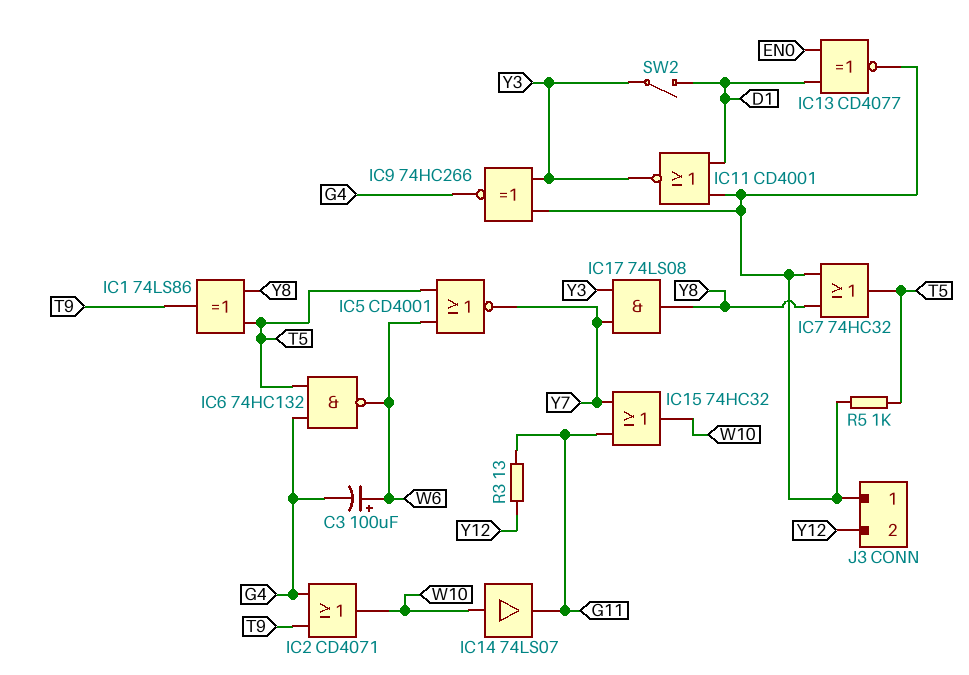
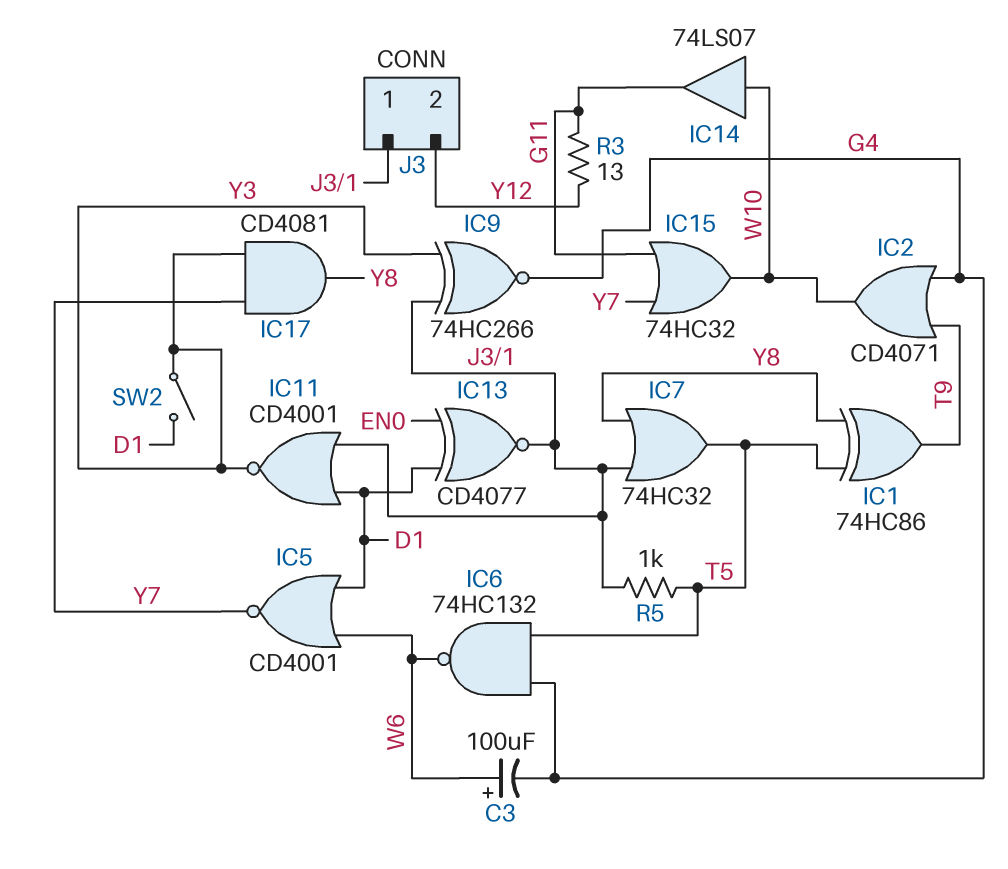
IC1: XOR 74LS86 (in T5, in Y8, out T9) -> XOR 74HC86 (in T5, in Y8, out T9)
IC5: NOR CD4001 (in T5, in W6, out Y7) -> NOR CD4001 (in D1, in W6, out Y7)
IC17: AND 74LS08 (in Y3, in Y7, out Y8) -> AND CD4081 (in Y3, in Y7, out Y8)

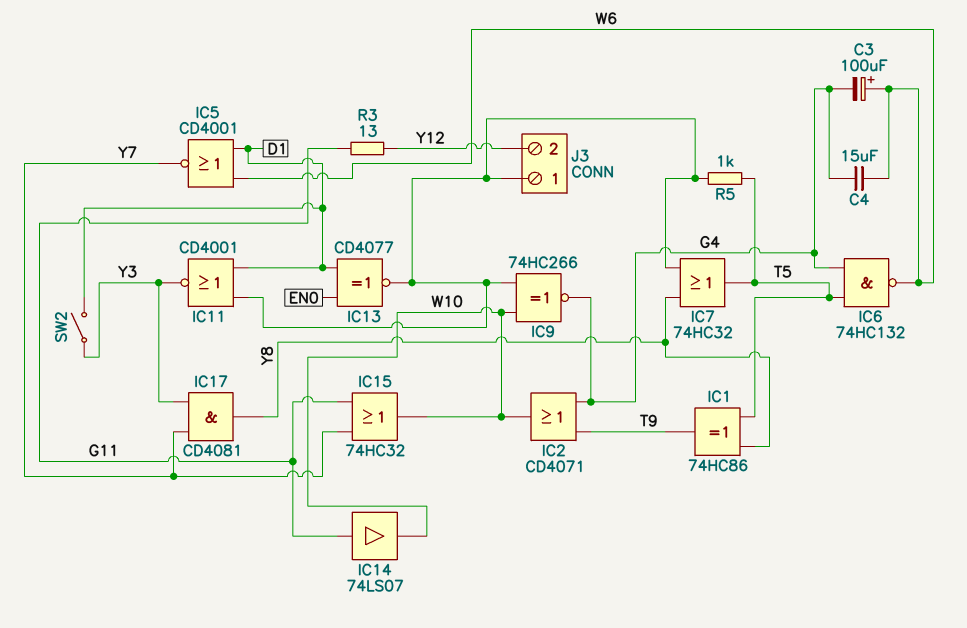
C4: none -> 15uF (G4, W6)
IC9: XNOR 74HC266 (in J3/1, in Y3, out G4) -> XNOR 74HC266 (in J3/1, in W10, out G4)
IC14: buffer 74LS07 (in W10, out G11) -> buffer 74LS07 (in G11, out W10)

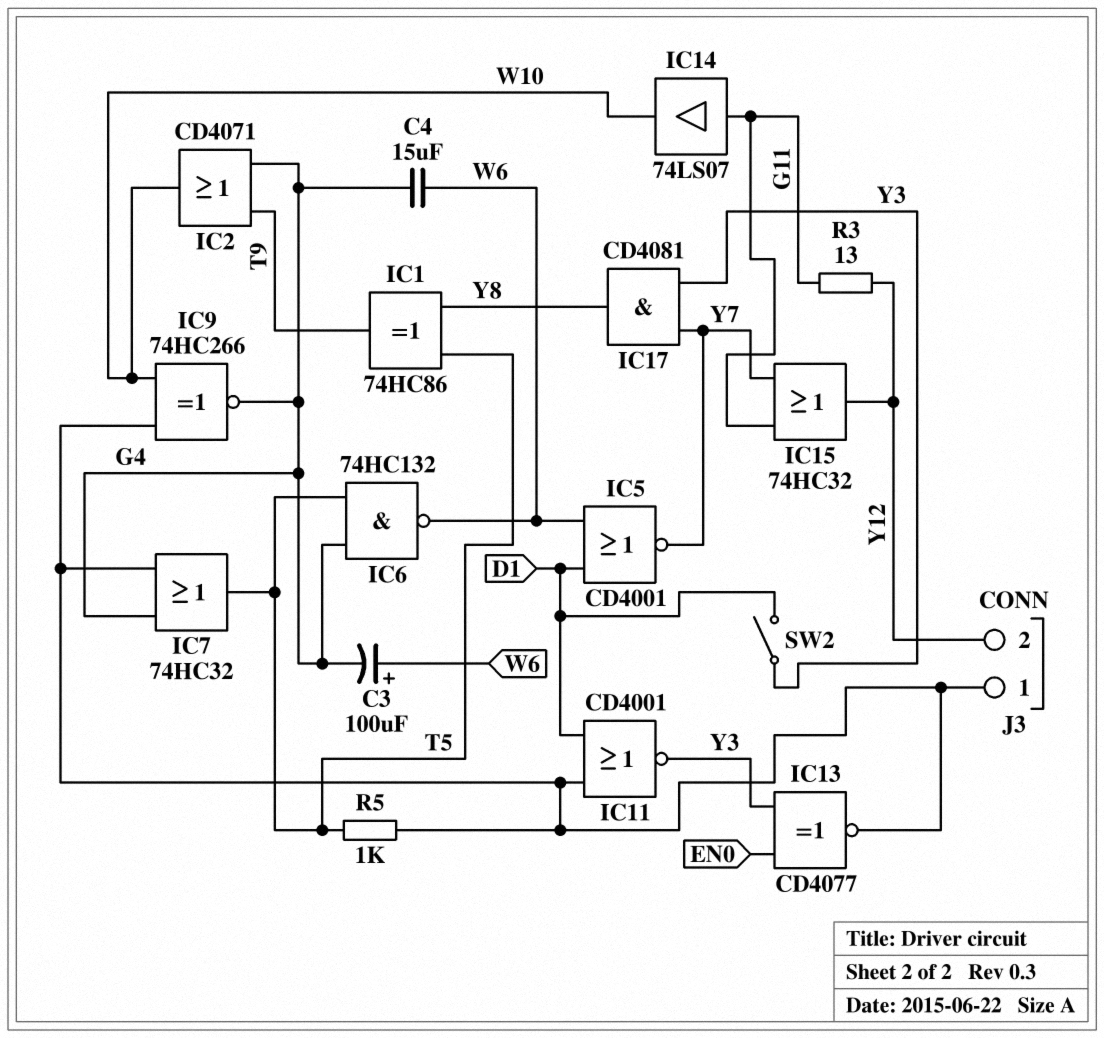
IC7: OR 74HC32 (in J3/1, in Y8, out T5) -> OR 74HC32 (in G4, in J3/1, out T5)
IC13: XNOR CD4077 (in D1, in EN0, out J3/1) -> XNOR CD4077 (in EN0, in Y3, out J3/1)
IC15: OR 74HC32 (in G11, in Y7, out W10) -> OR 74HC32 (in G11, in Y7, out Y12)

